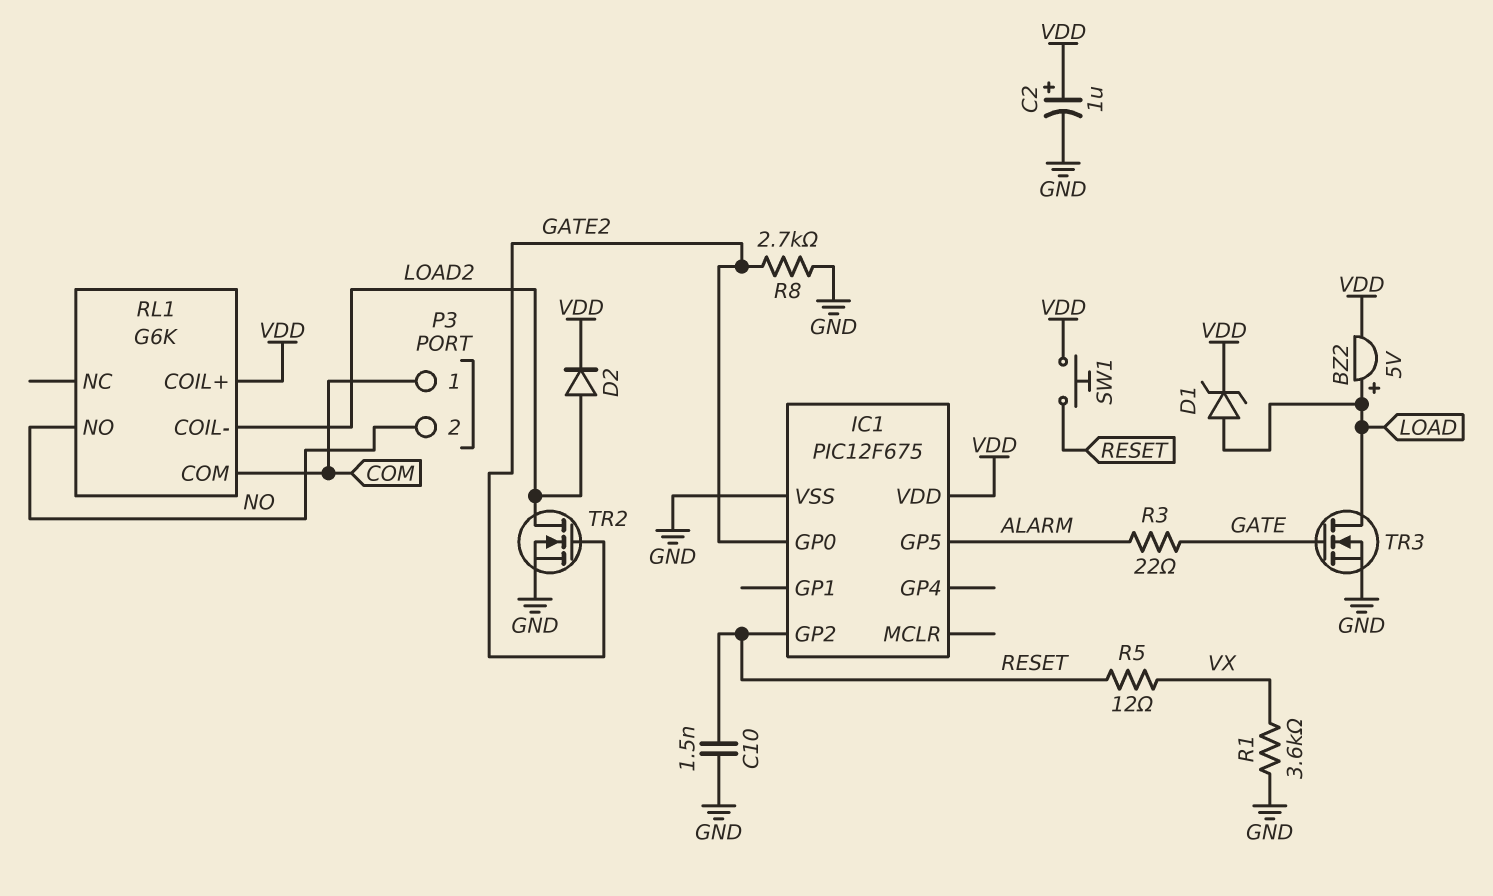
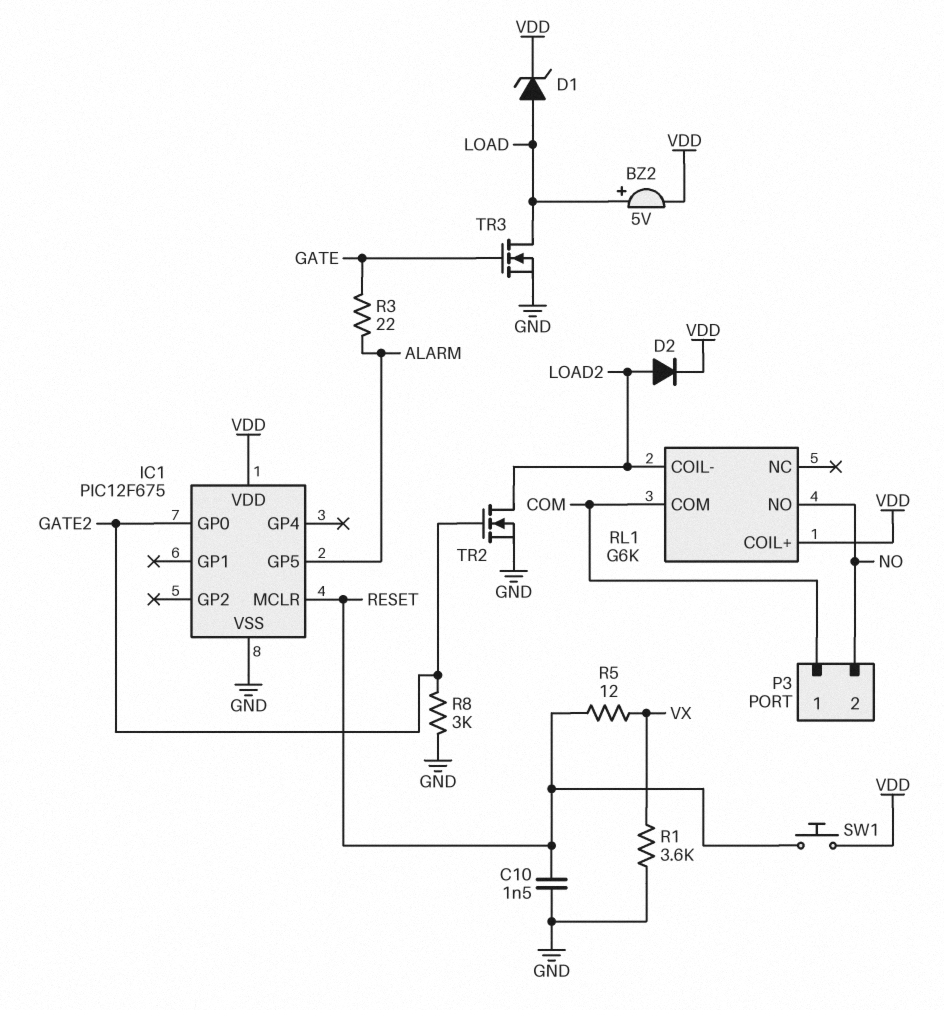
C2: 1uF (plus VDD, minus GND) -> none
IC1 pin GP2: RESET -> none
IC1 pin MCLR: none -> RESET
R8: 2.7k (GATE2, GND) -> 3k (GATE2, GND)

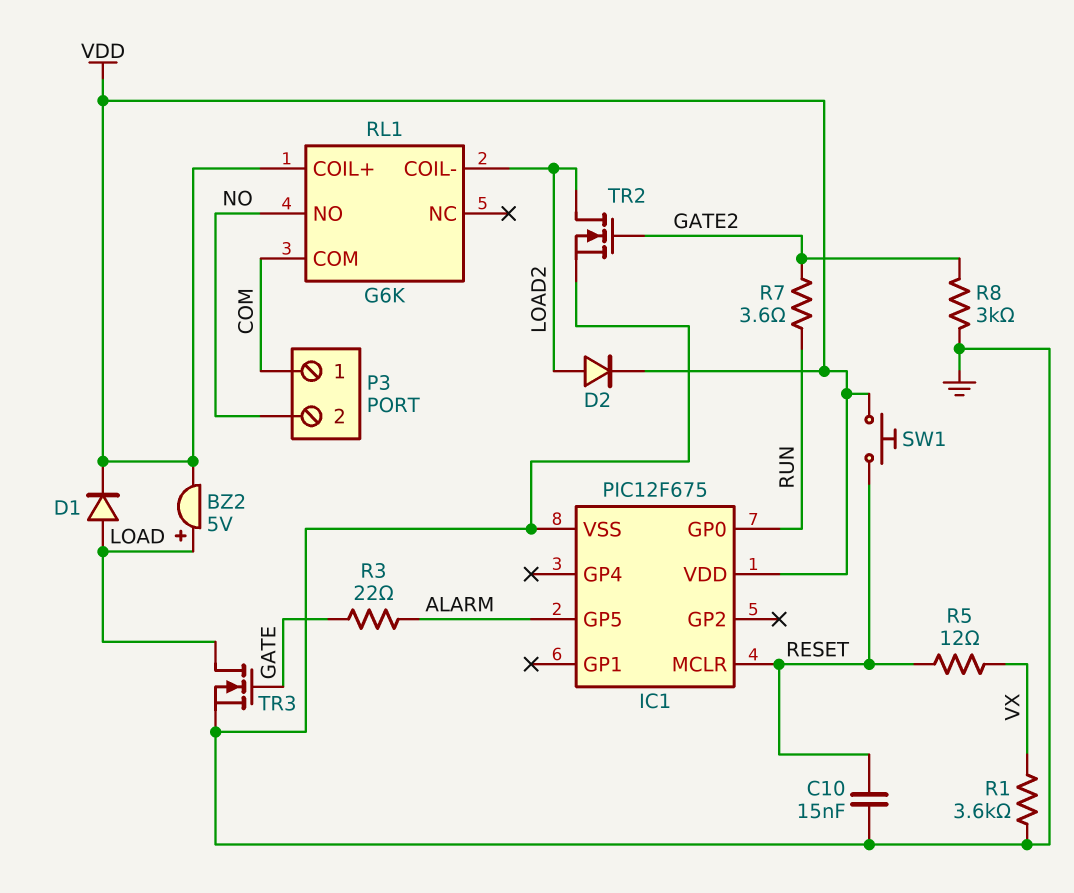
C10: 1.5nF (GND, RESET) -> 15nF (GND, RESET)
D1: zener (A LOAD, K VDD) -> diode (A LOAD, K VDD)
IC1 pin GP0: GATE2 -> RUN
R7: none -> 3.6 (GATE2, RUN)

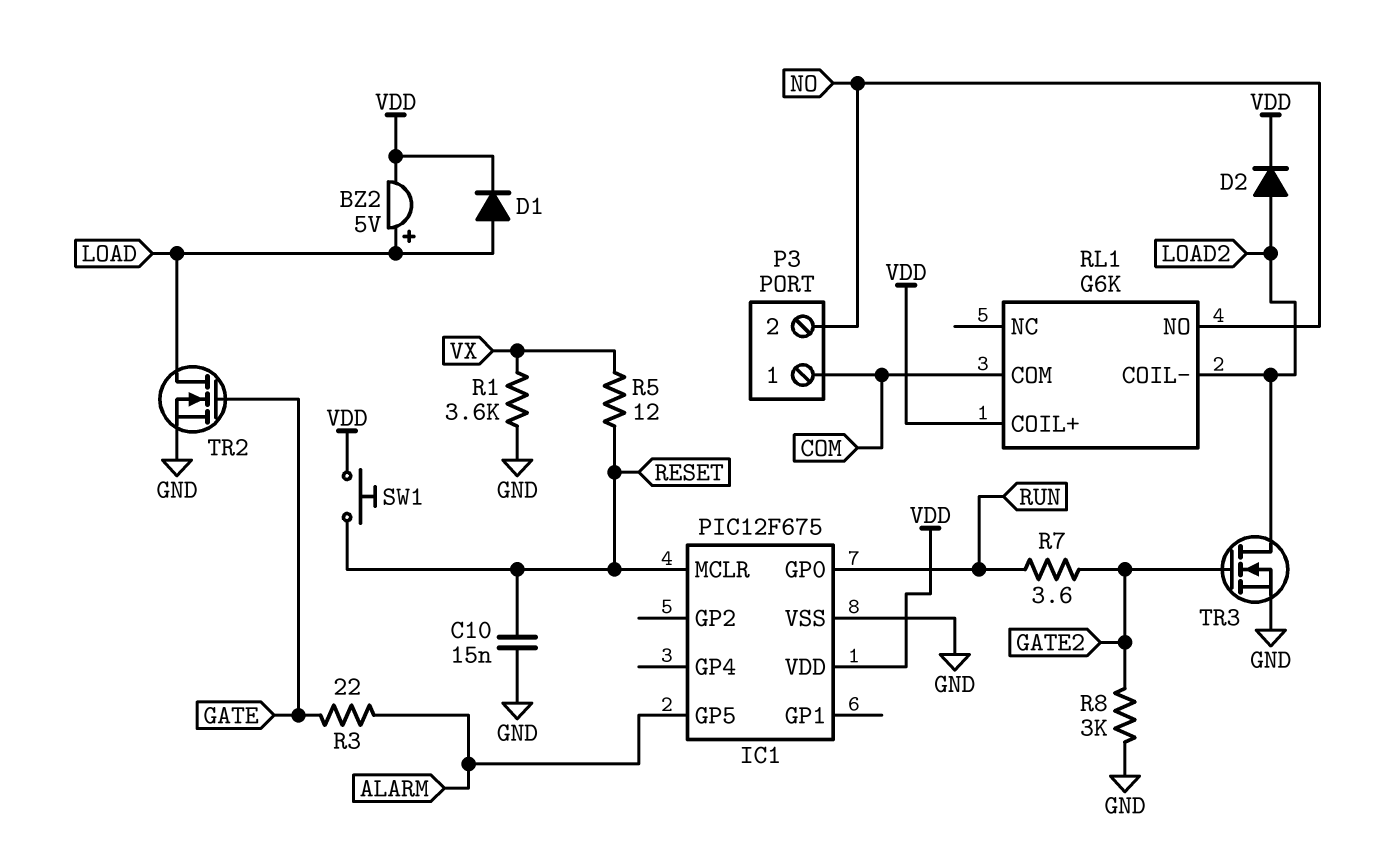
TR2: NMOS (G GATE2, D LOAD2, S GND) -> NMOS (G GATE, D LOAD, S GND)
TR3: NMOS (G GATE, D LOAD, S GND) -> NMOS (G GATE2, D LOAD2, S GND)

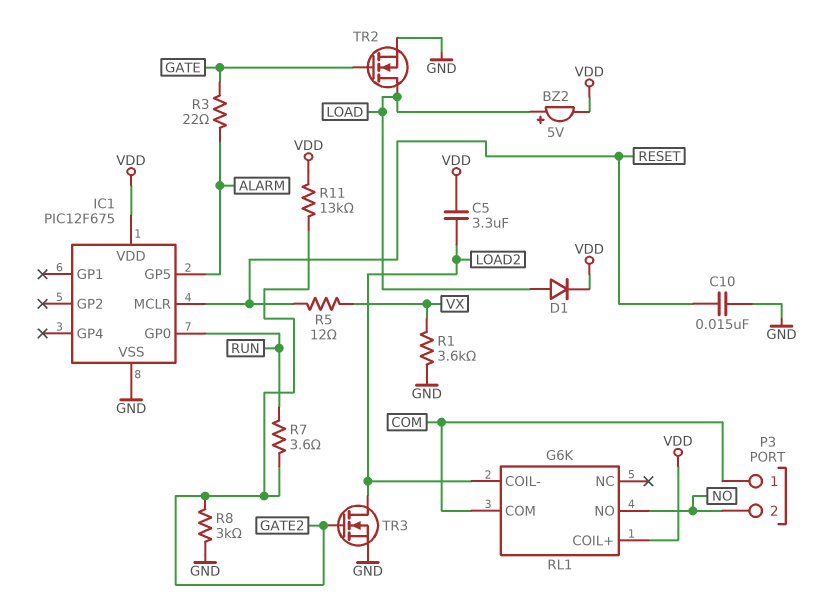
C5: none -> 3.3uF (LOAD2, VDD)
D2: diode (A LOAD2, K VDD) -> none
R11: none -> 13k (GATE2, VDD)
SW1: button (RESET, VDD) -> none

